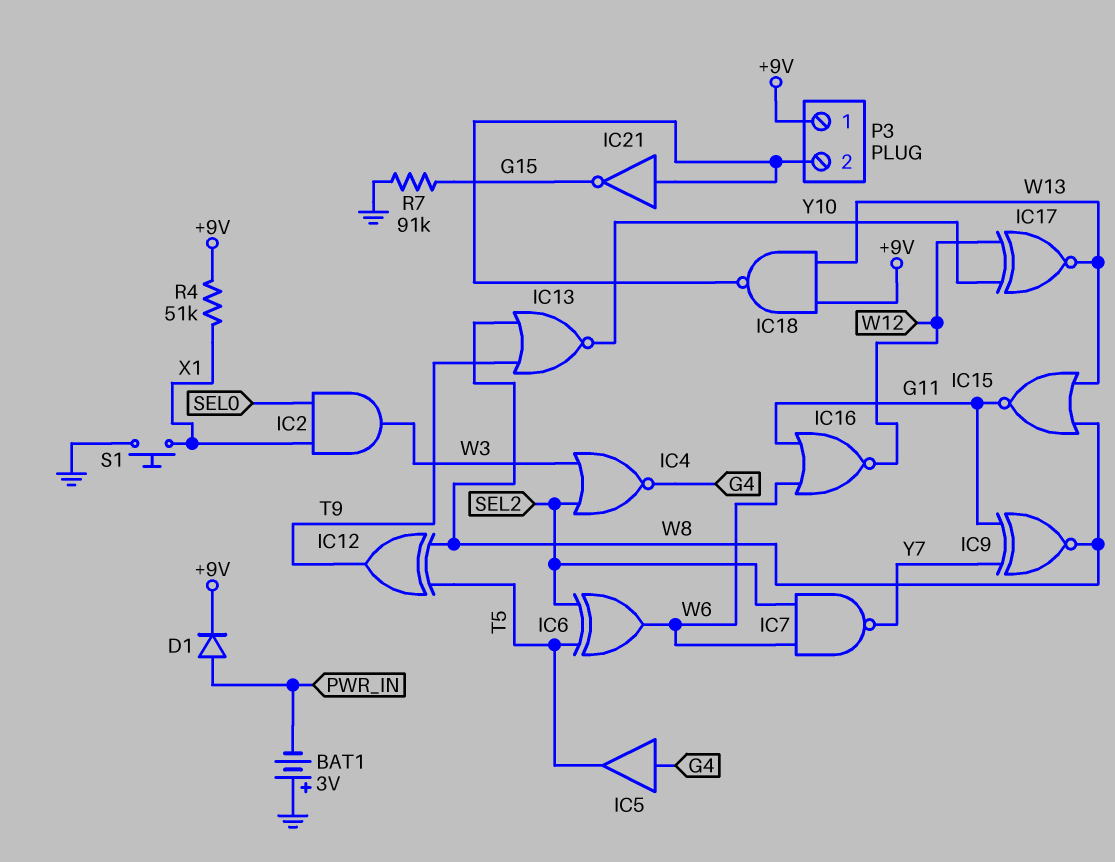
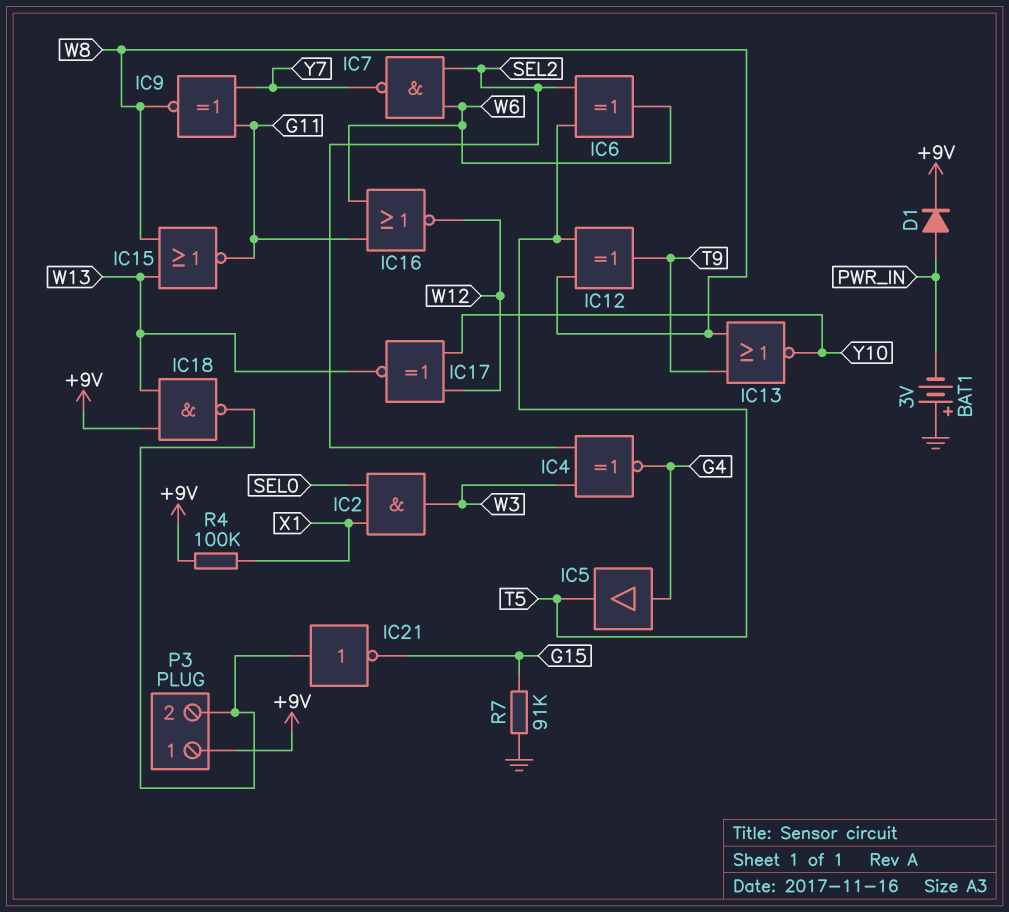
IC4: NOR (in SEL2, in W3, out G4) -> XNOR (in SEL2, in W3, out G4)
R4: 51k (+9V, X1) -> 100k (+9V, X1)
S1: button (GND, X1) -> none

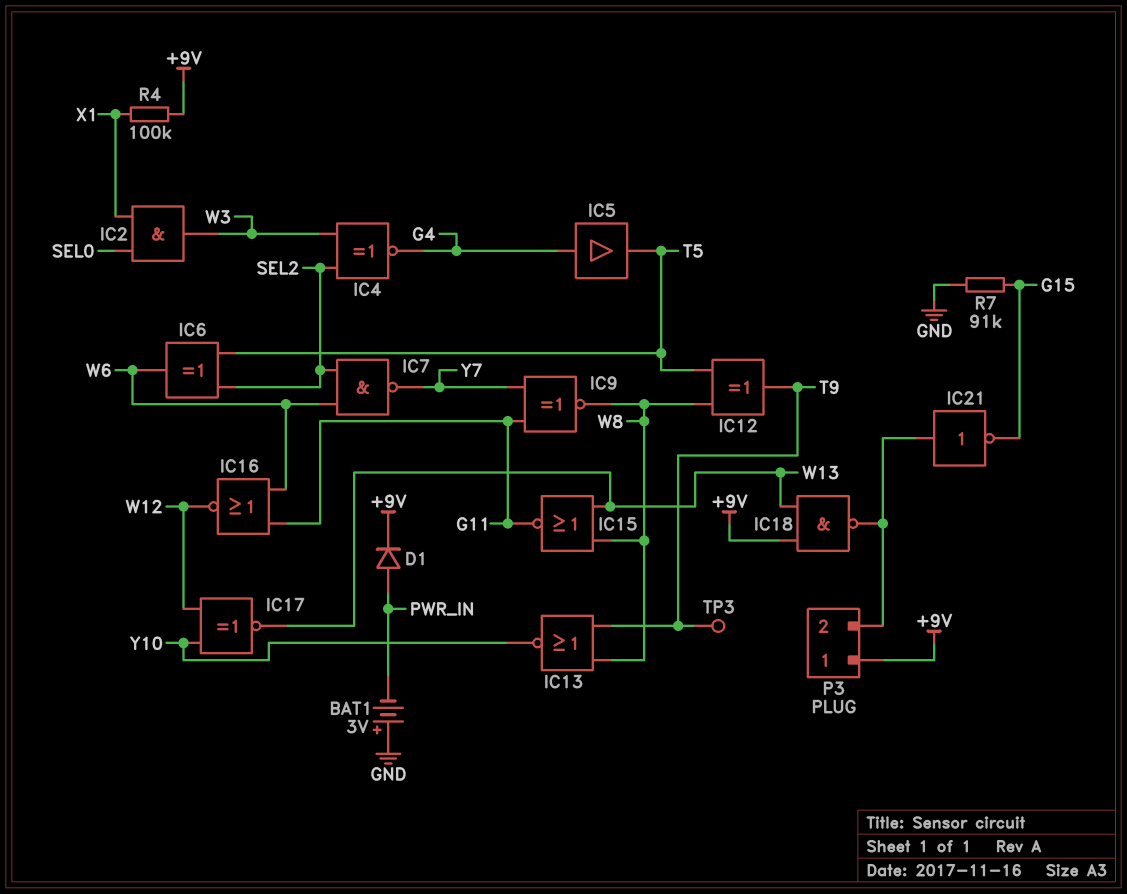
TP3: none -> test point (T9)

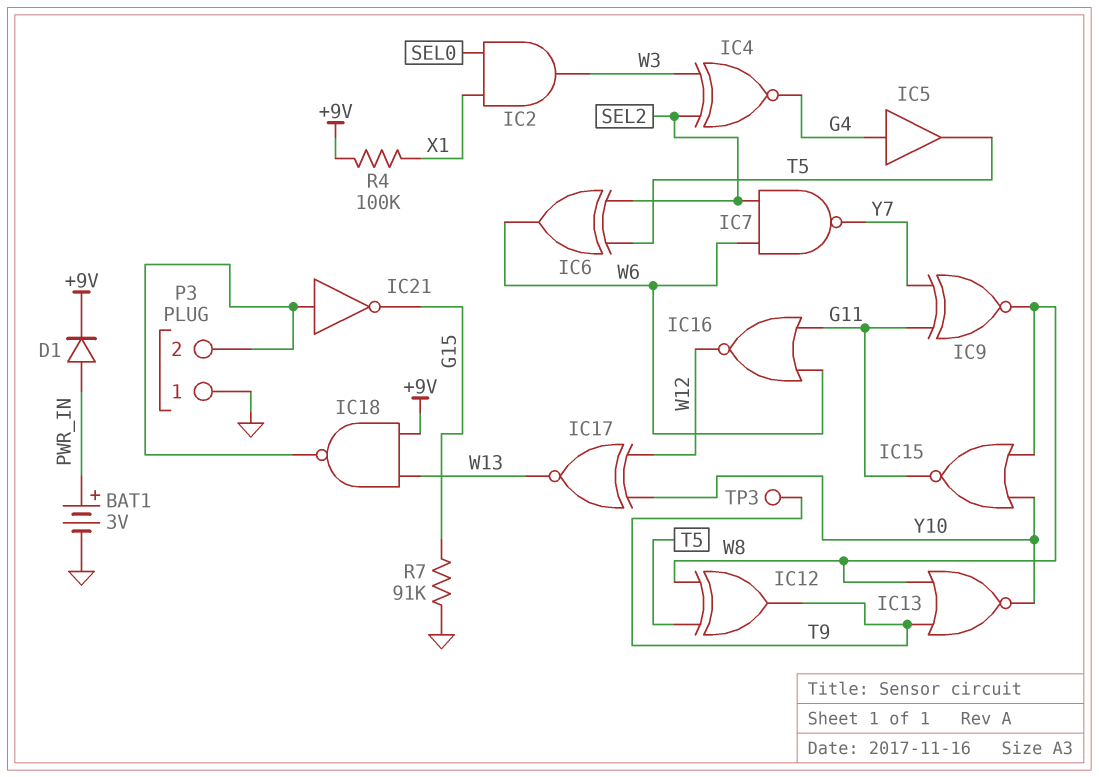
BAT1: 3V (plus GND, minus PWR_IN) -> 3V (plus PWR_IN, minus GND)
IC15: NOR (in W8, in W13, out G11) -> NOR (in W8, in Y10, out G11)
P3 pin 1: +9V -> GND

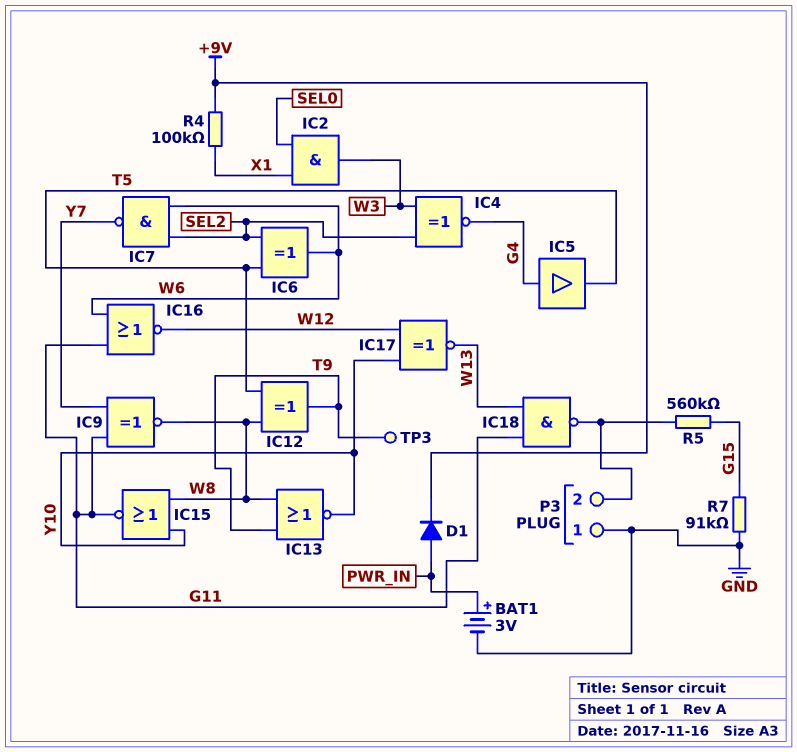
IC18: NAND (in +9V, in W13, out P3/2) -> NAND (in G11, in W13, out P3/2)
IC21: NOT (in P3/2, out G15) -> none
R5: none -> 560k (G15, P3/2)

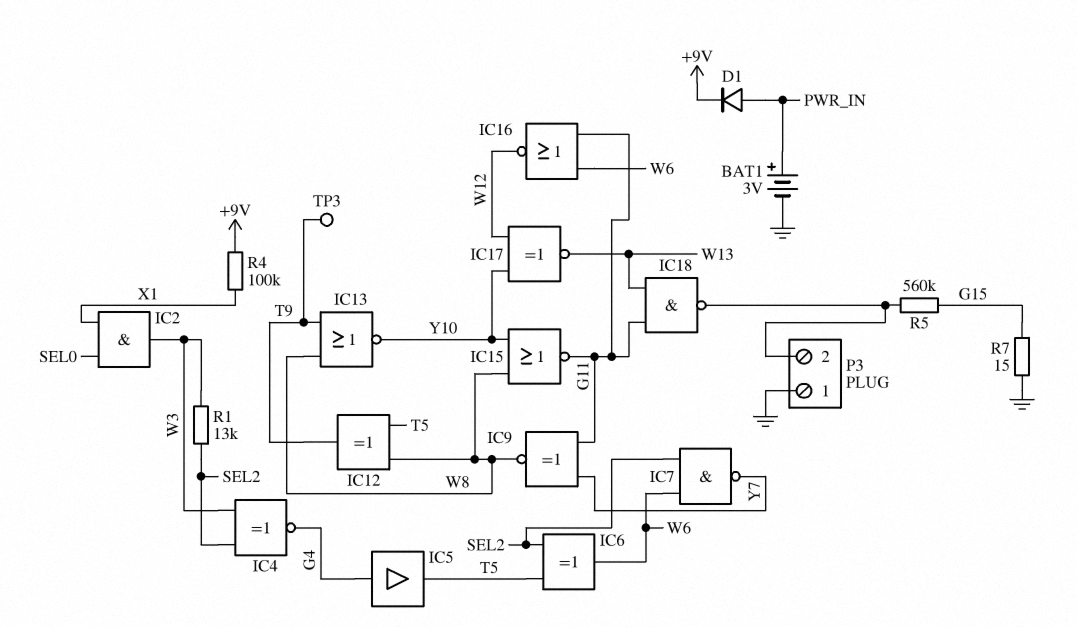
R1: none -> 13k (SEL2, W3)
R7: 91k (G15, GND) -> 15 (G15, GND)

